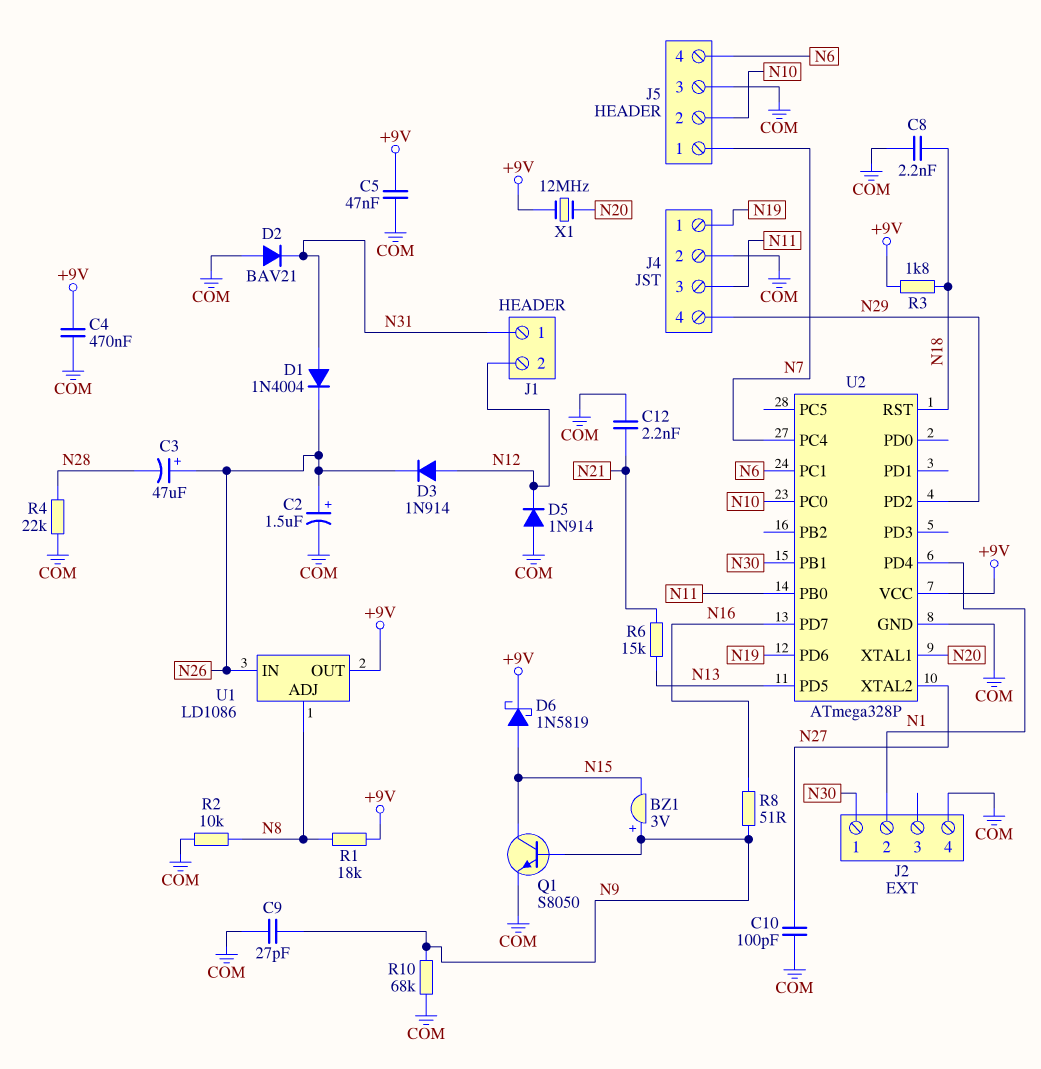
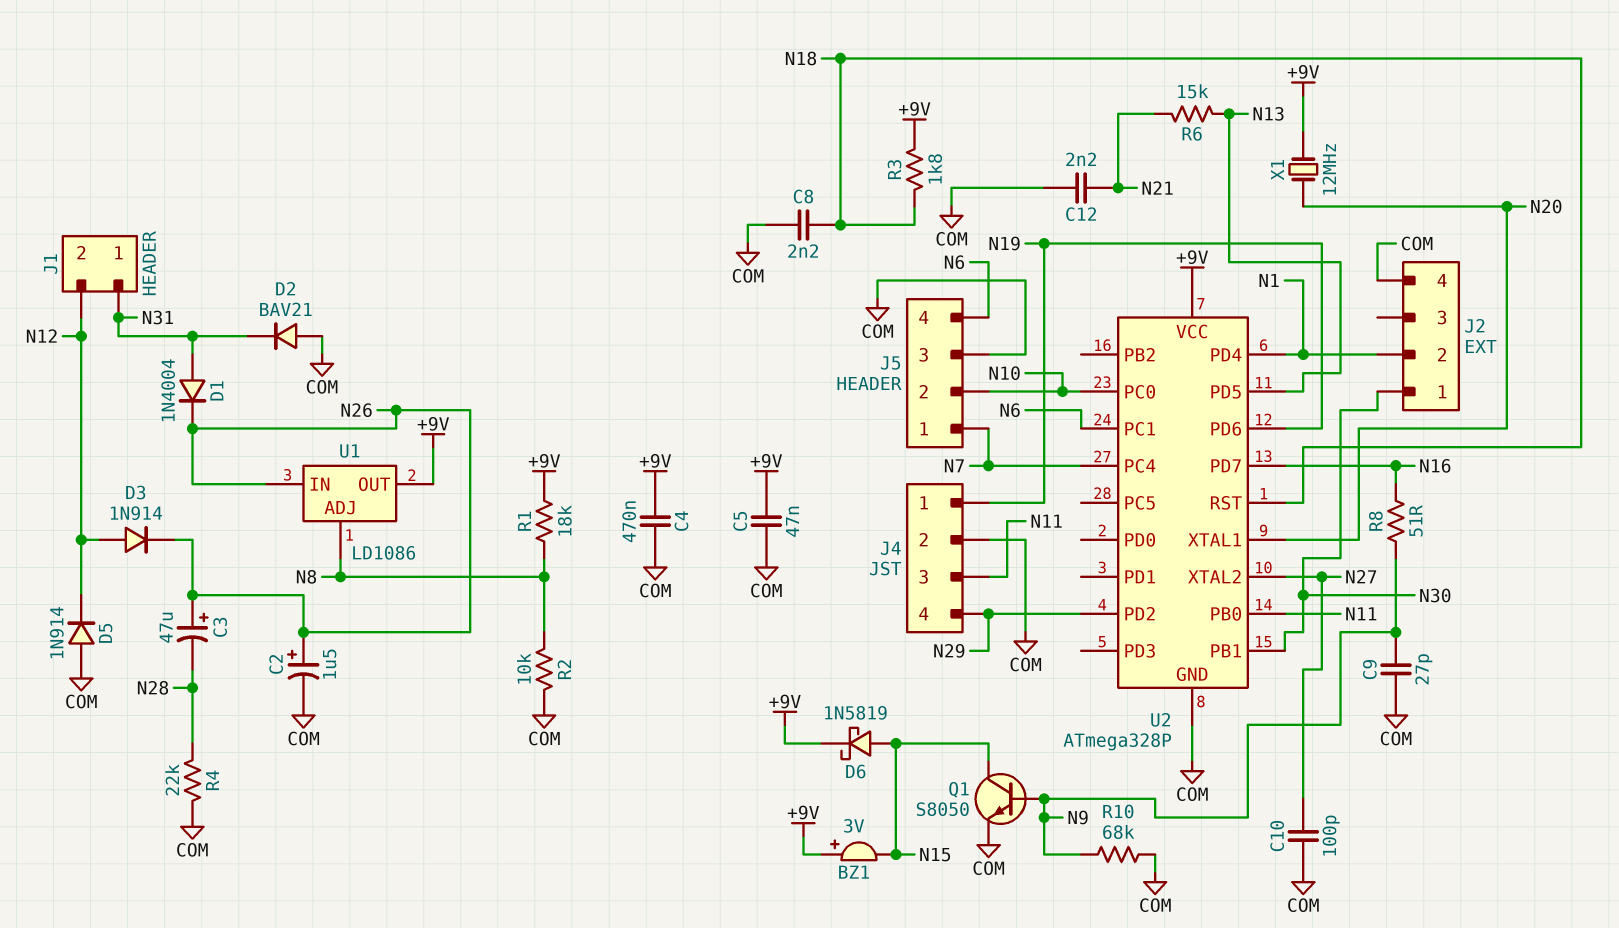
BZ1: buzzer 3V (plus N9, minus N15) -> buzzer 3V (plus +9V, minus N15)

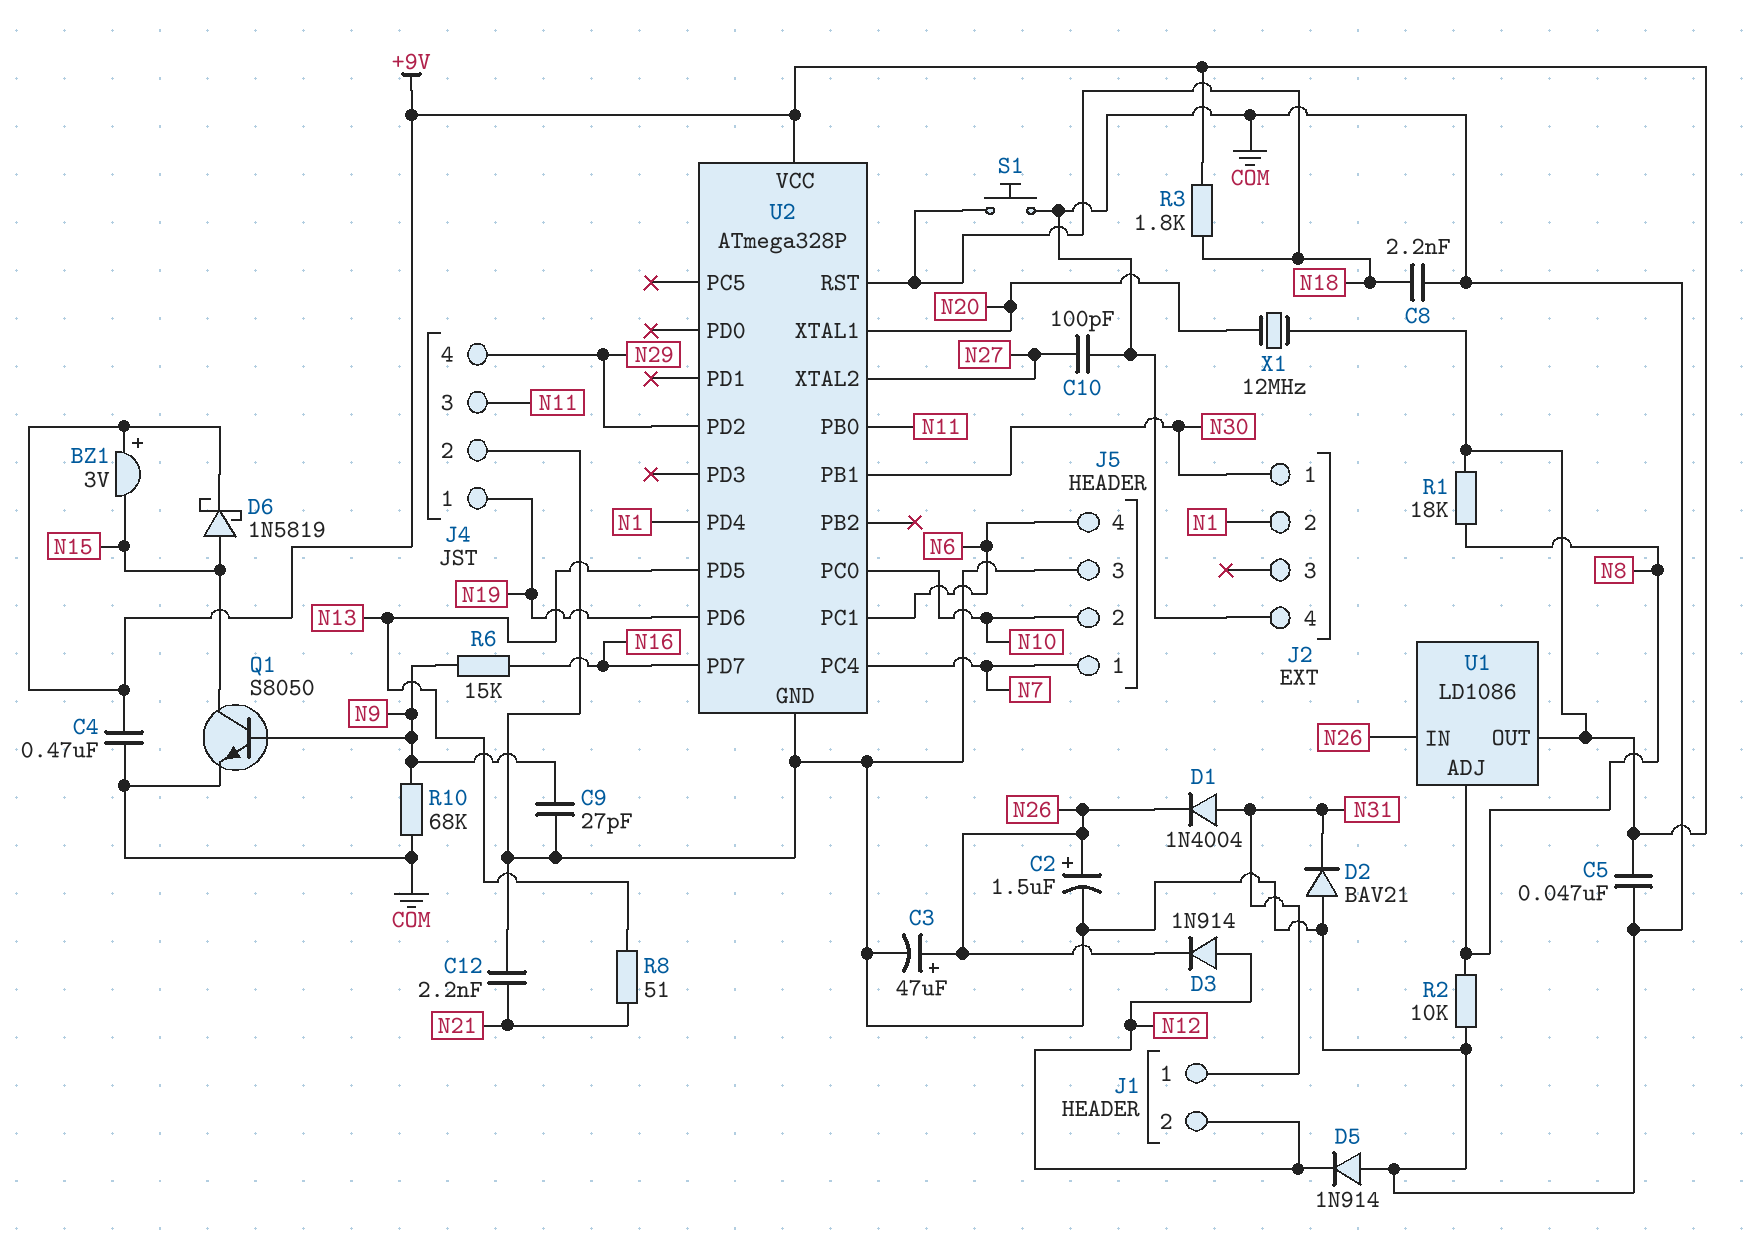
C3: 47uF (plus N26, minus N28) -> 47uF (plus N26, minus COM)
R4: 22k (COM, N28) -> none
R6: 15k (N13, N21) -> 15k (N9, N16)
R8: 51 (N9, N16) -> 51 (N13, N21)
S1: none -> button (COM, N18)

